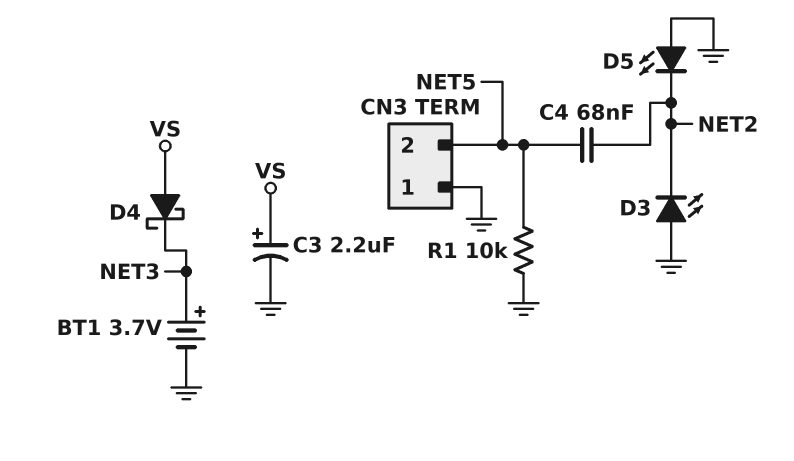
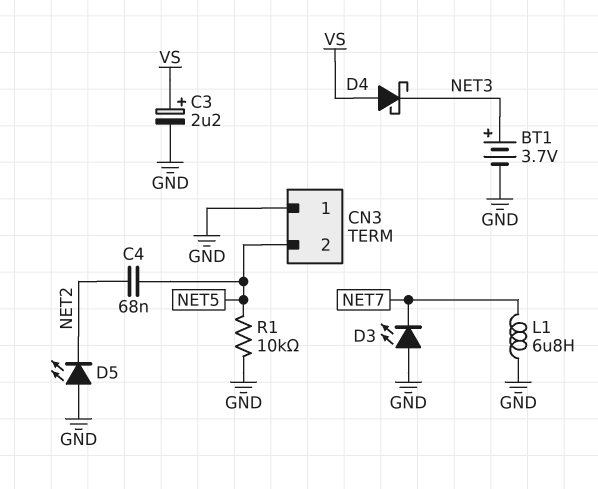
D3: LED (A GND, K NET2) -> LED (A GND, K NET7)
L1: none -> 6.8uH (GND, NET7)

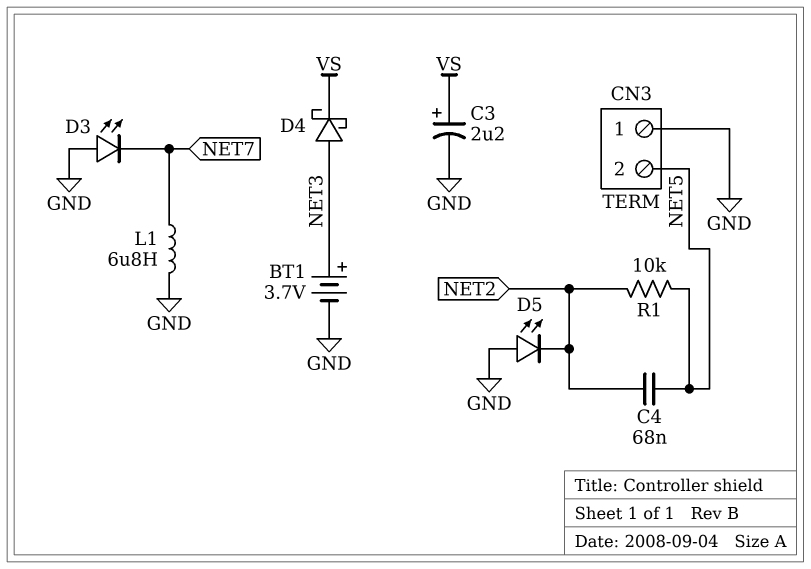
D4: schottky (A VS, K NET3) -> schottky (A NET3, K VS)
R1: 10k (GND, NET5) -> 10k (NET2, NET5)

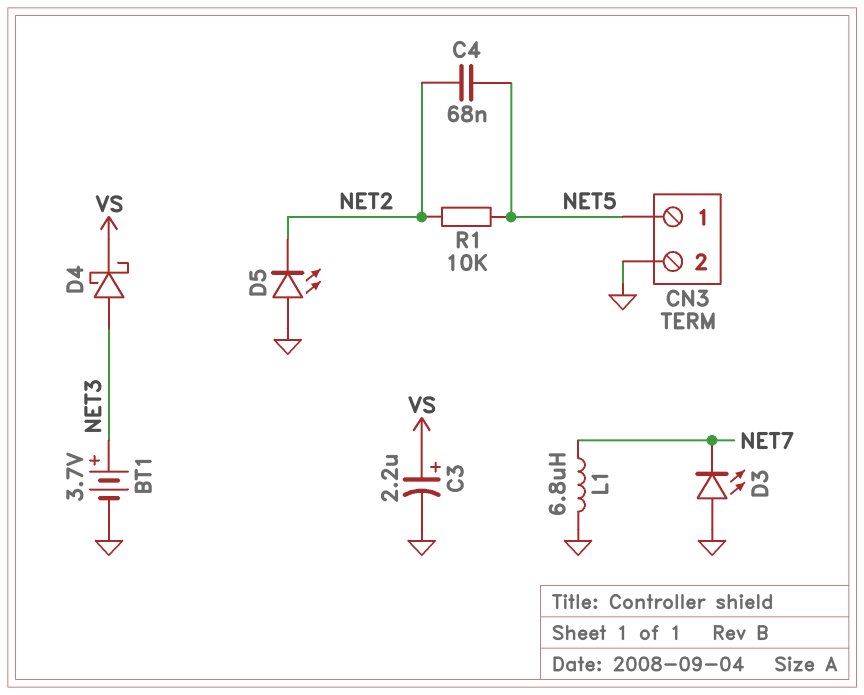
CN3 pin 1: GND -> NET5
CN3 pin 2: NET5 -> GND

